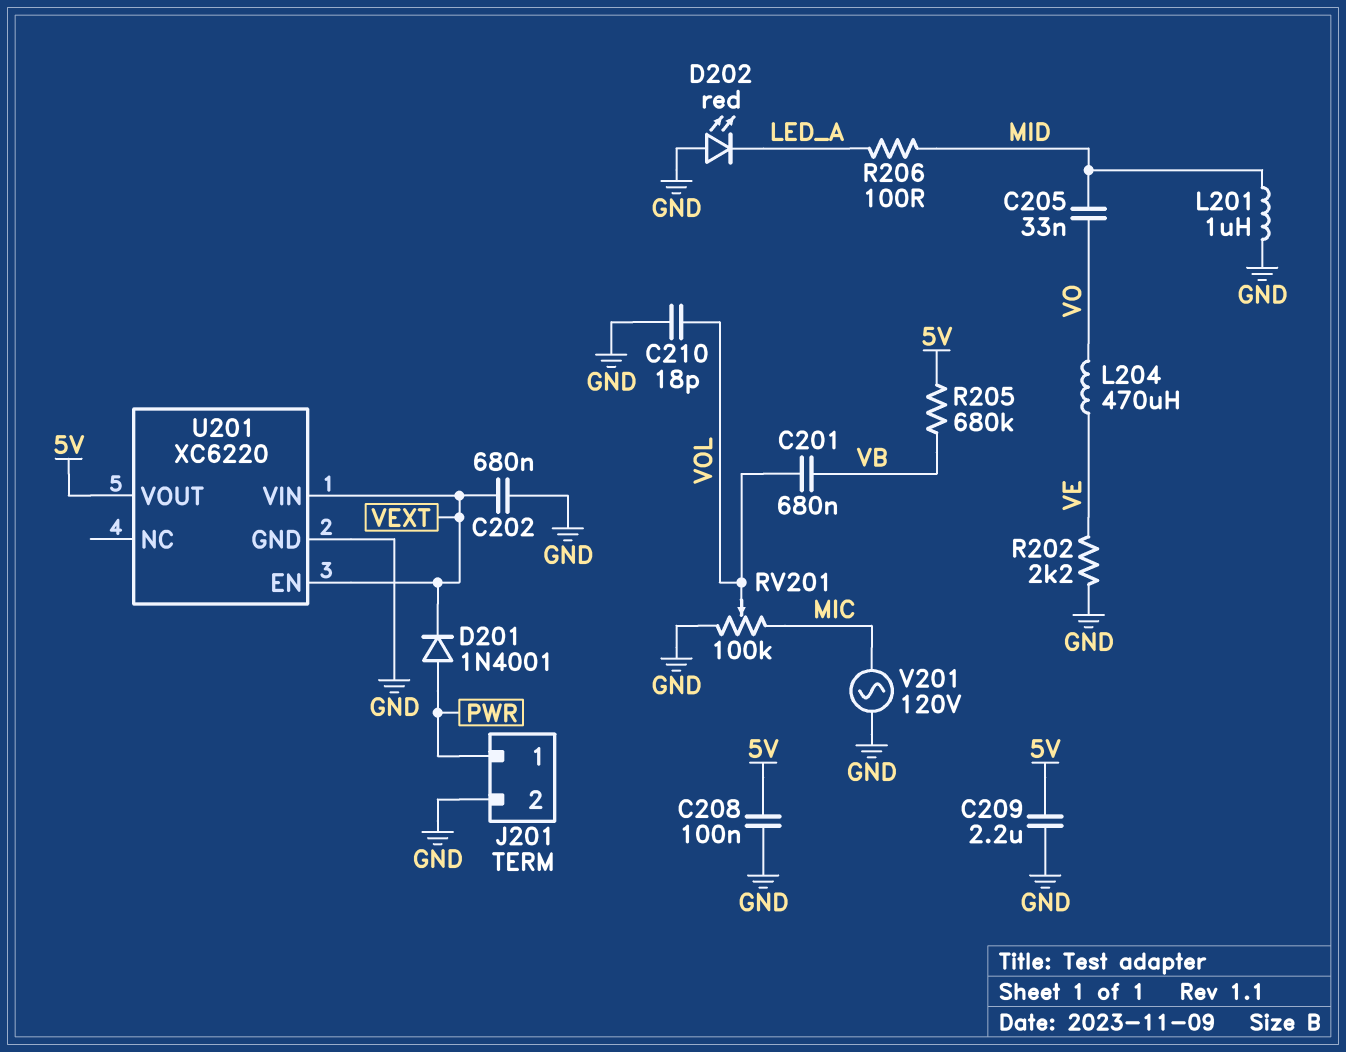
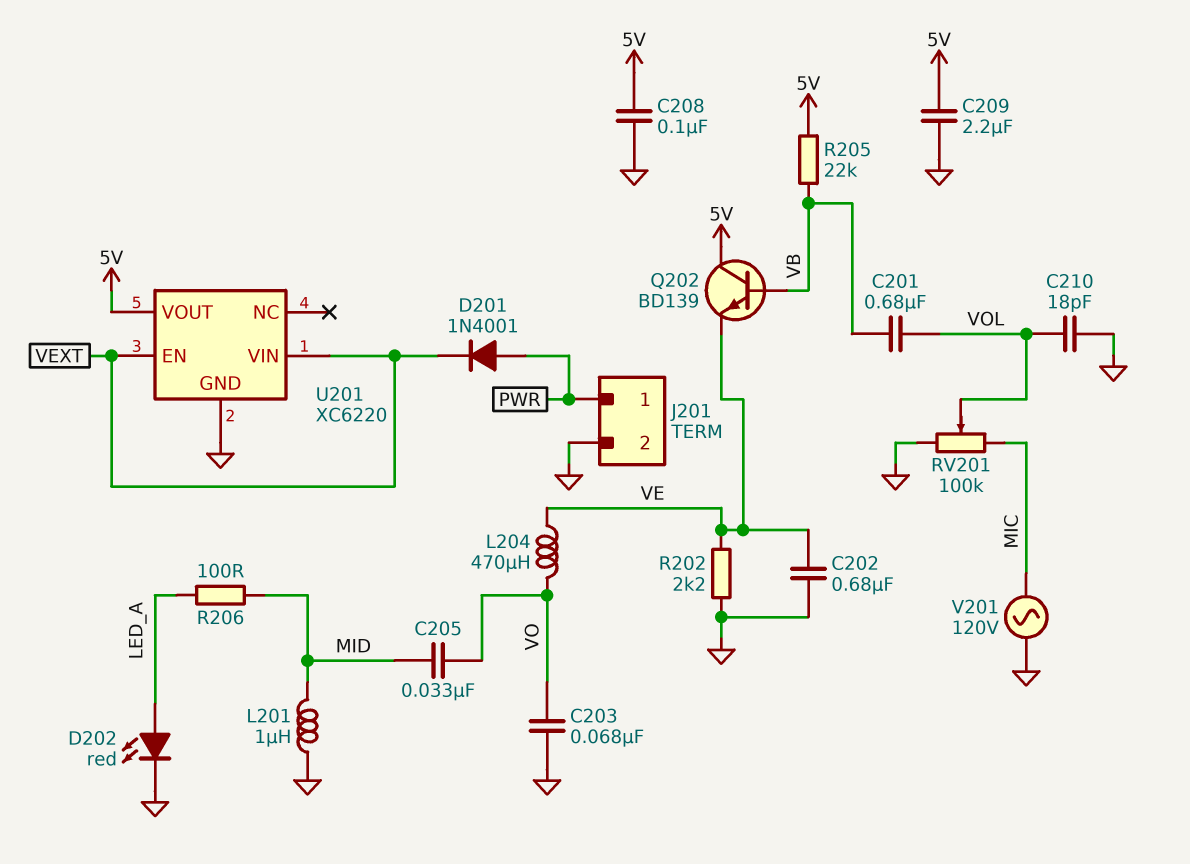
C202: 680nF (GND, VEXT) -> 680nF (GND, VE)
C203: none -> 68nF (GND, VO)
D202: LED red (A GND, K LED_A) -> LED red (A LED_A, K GND)
Q202: none -> NPN BD139 (B VB, C 5V, E VE)
R205: 680k (5V, VB) -> 22k (5V, VB)

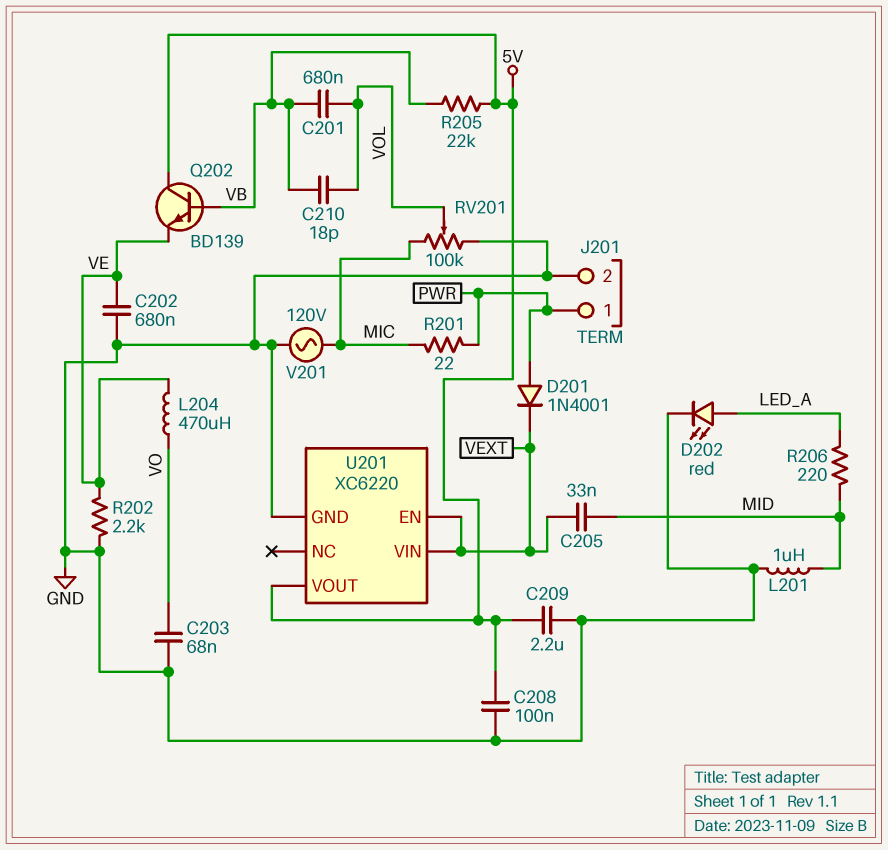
C205: 33nF (MID, VO) -> 33nF (MID, VEXT)
C210: 18pF (GND, VOL) -> 18pF (VB, VOL)
R201: none -> 22 (MIC, PWR)
R206: 100 (LED_A, MID) -> 220 (LED_A, MID)

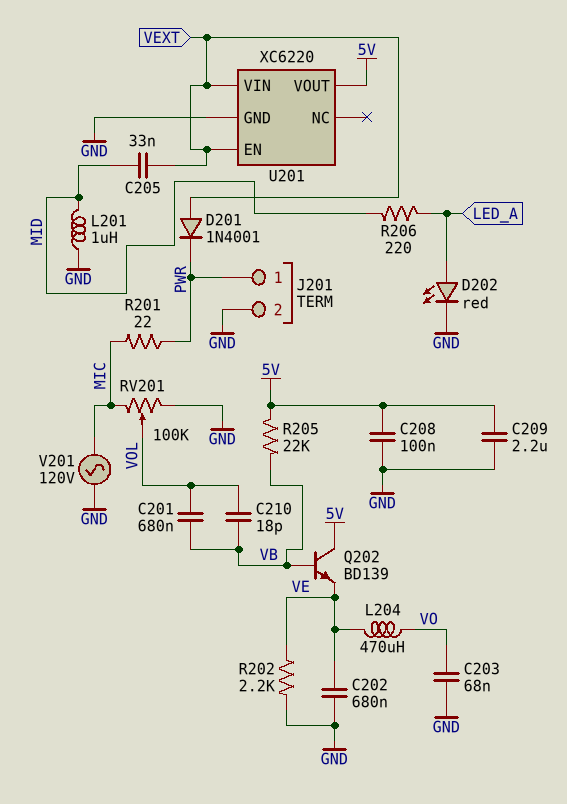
D201: diode 1N4001 (A PWR, K VEXT) -> diode 1N4001 (A VEXT, K PWR)

